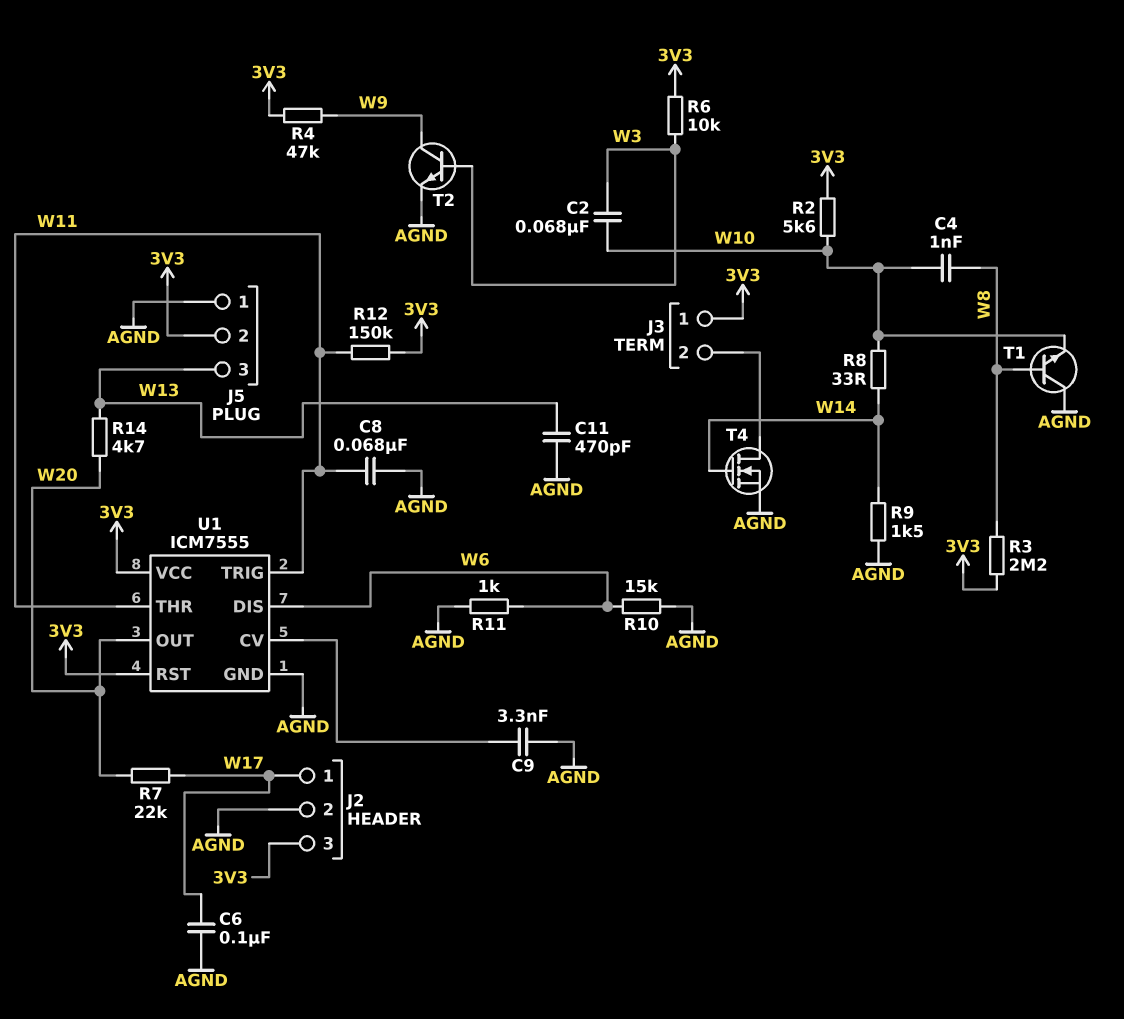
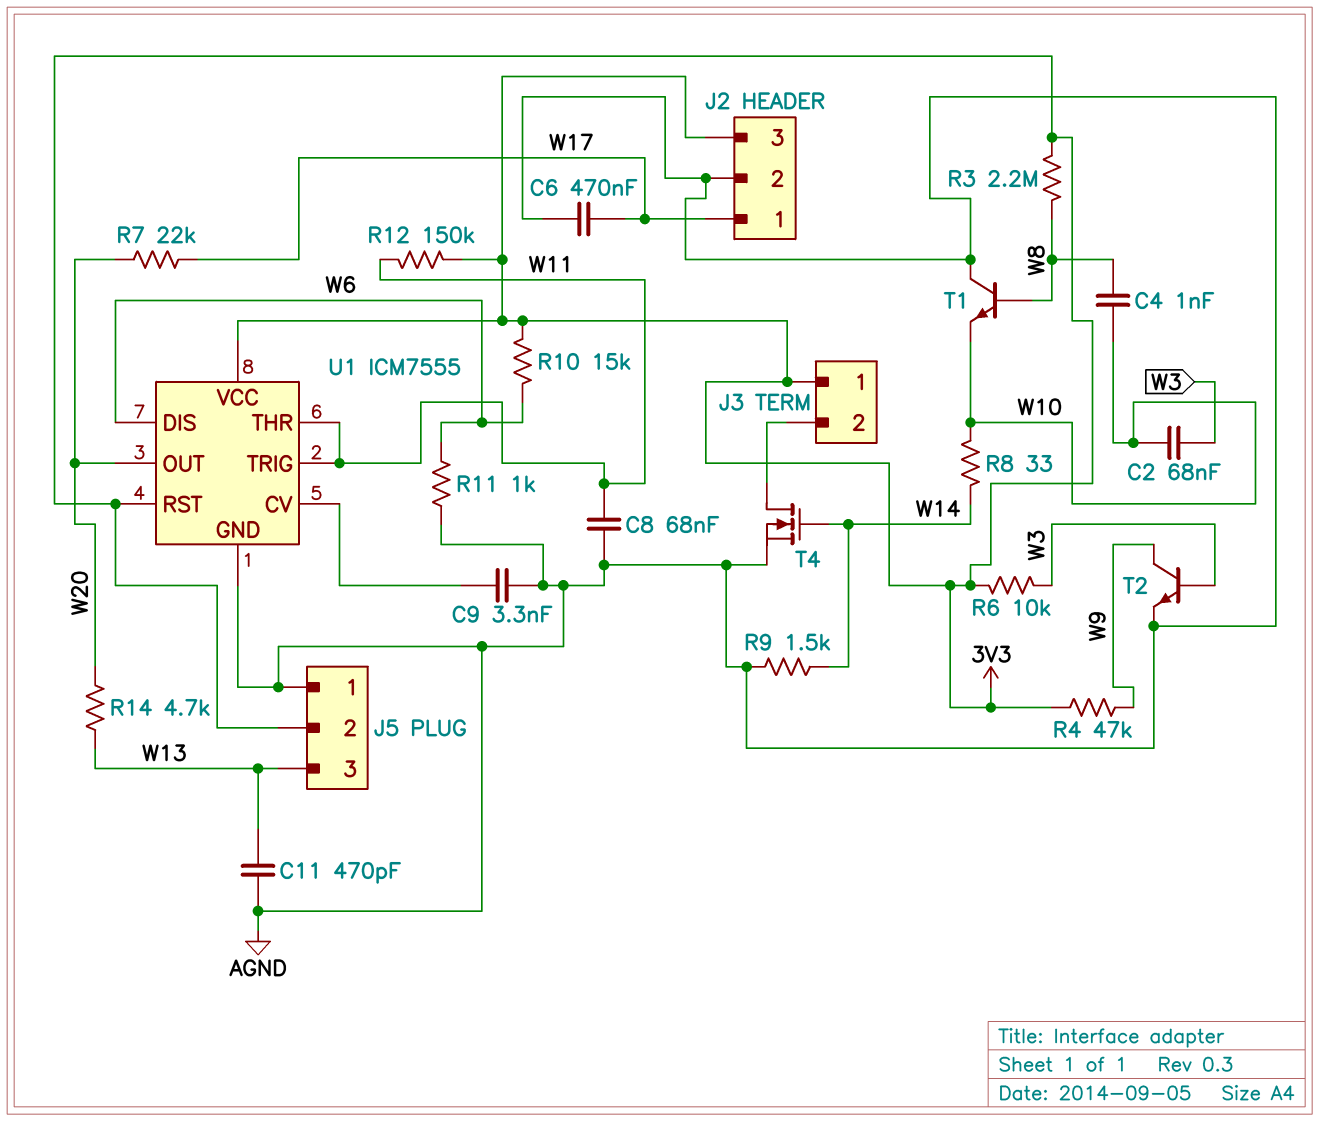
C6: 100nF (AGND, W17) -> 470nF (AGND, W17)
R2: 5.6k (3V3, W10) -> none
R10: 15k (AGND, W6) -> 15k (3V3, W6)

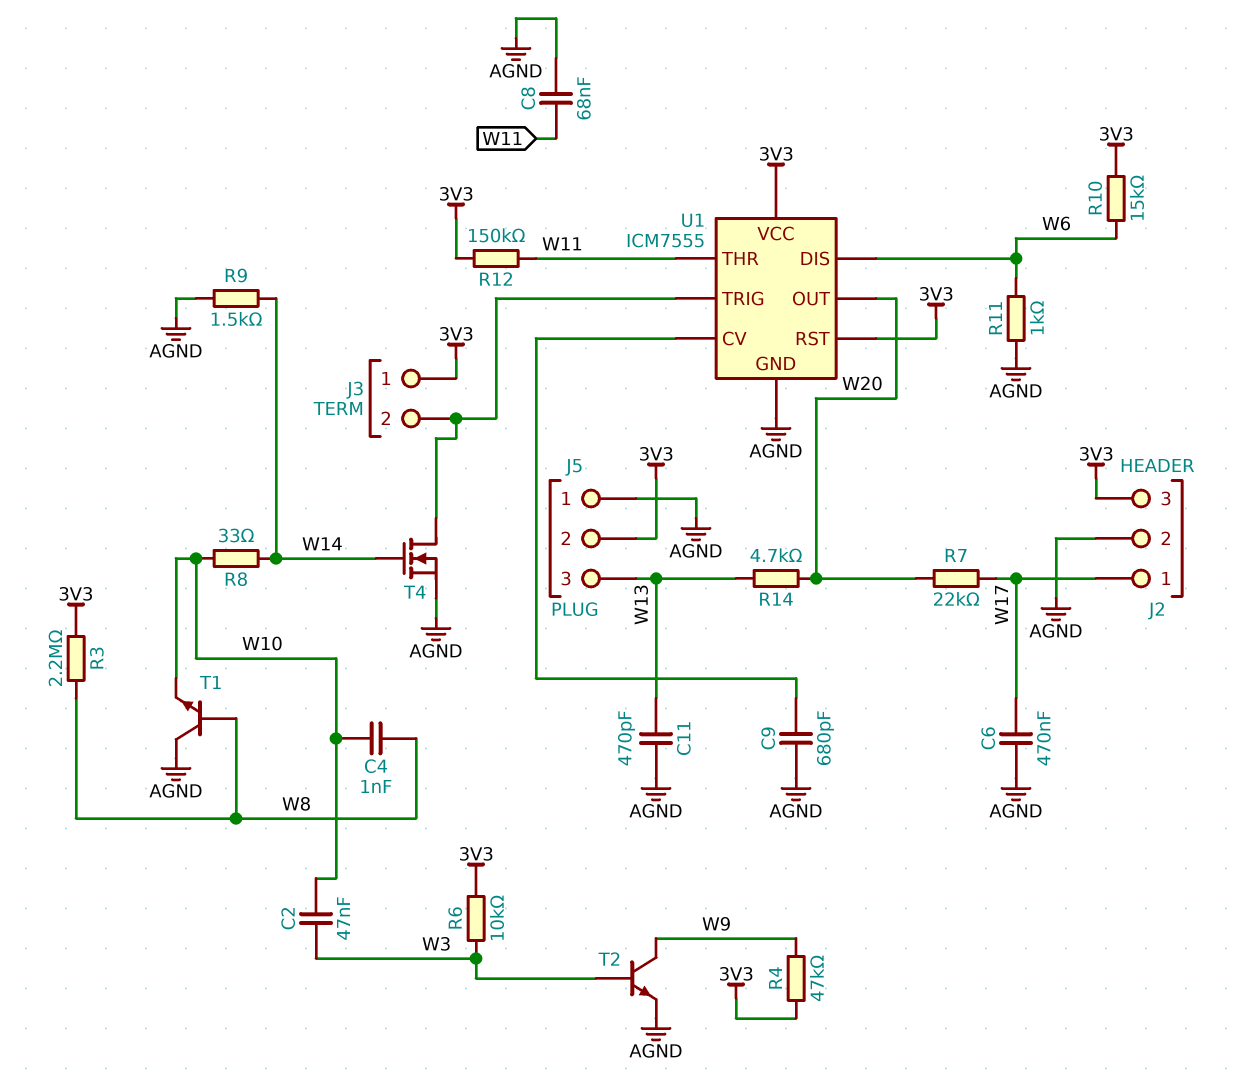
C2: 68nF (W3, W10) -> 47nF (W3, W10)
C9: 3.3nF (AGND, U1/CV) -> 680pF (AGND, U1/CV)
U1 pin TRIG: W11 -> J3/2

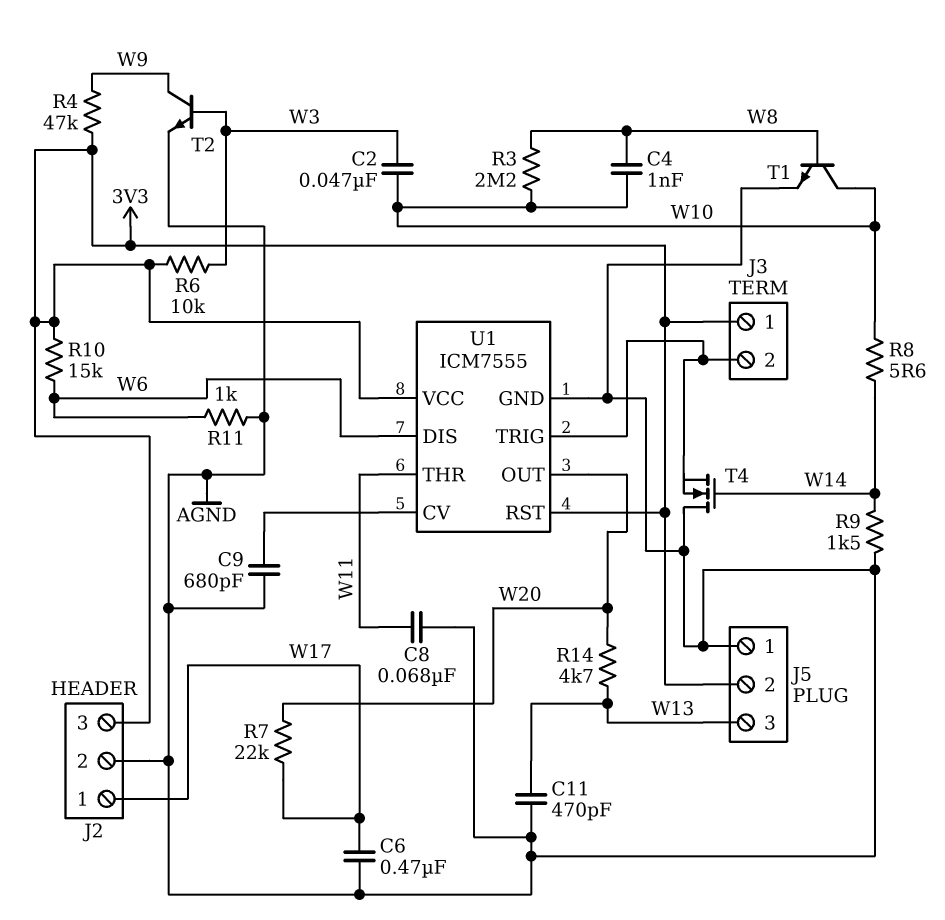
R3: 2.2M (3V3, W8) -> 2.2M (W8, W10)
R8: 33 (W10, W14) -> 5.6 (W10, W14)
R12: 150k (3V3, W11) -> none
T1: NPN (B W8, C AGND, E W10) -> NPN (B W8, C W10, E AGND)
T4: NMOS (G W14, D J3/2, S AGND) -> NMOS (G W14, D AGND, S J3/2)

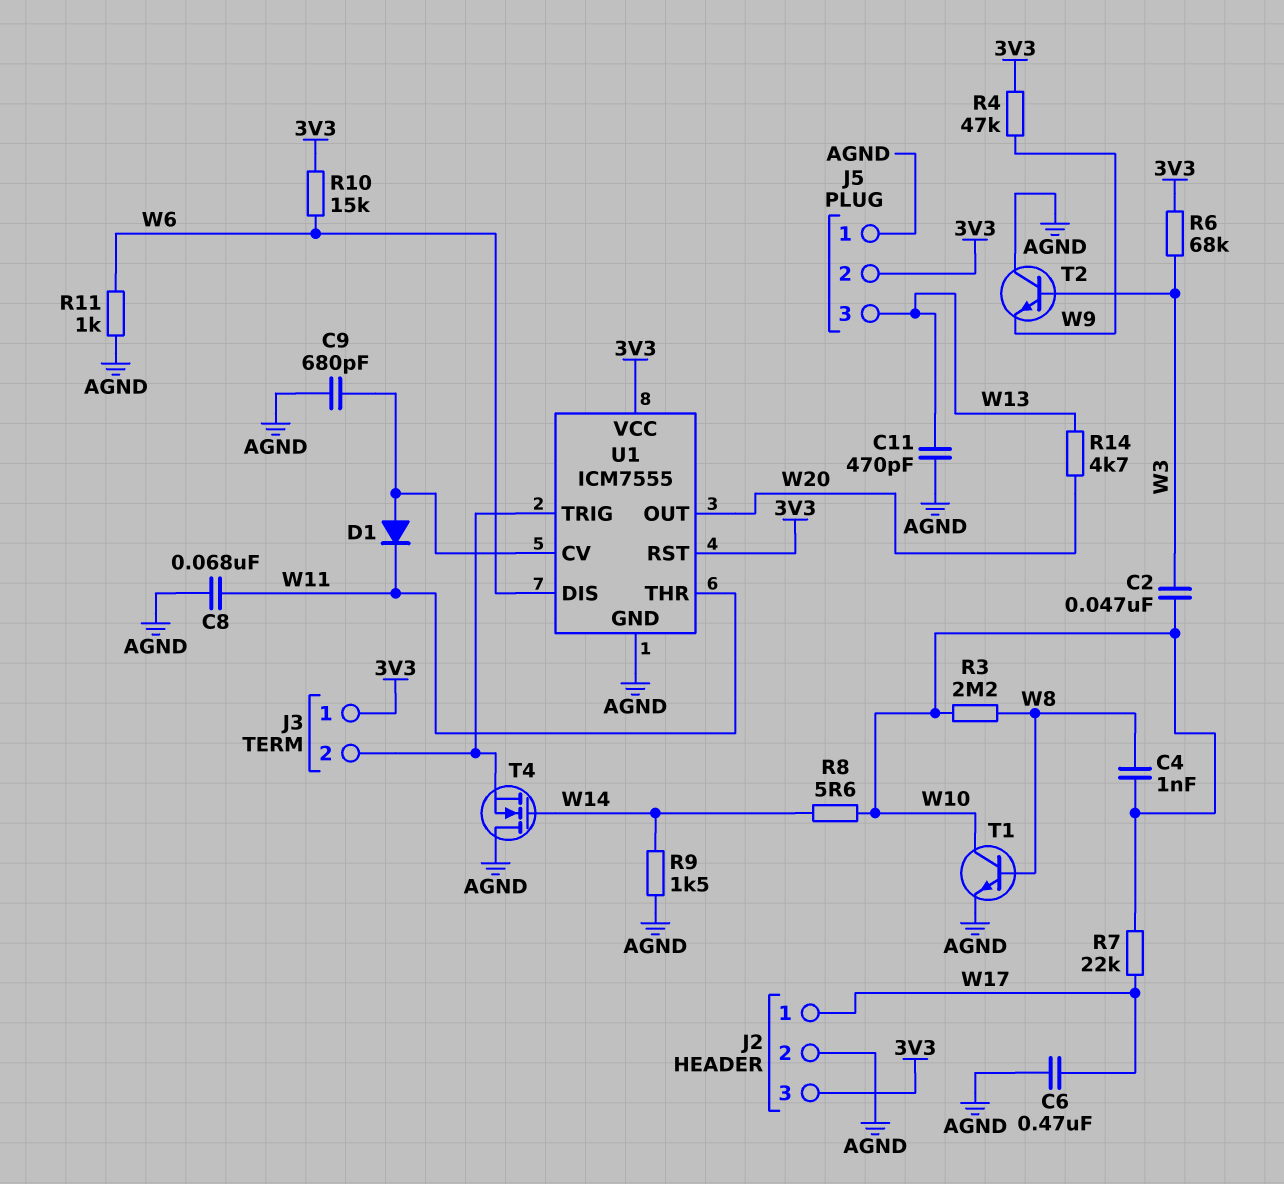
D1: none -> diode (A U1/CV, K W11)
R6: 10k (3V3, W3) -> 68k (3V3, W3)
R7: 22k (W17, W20) -> 22k (W10, W17)
T2: NPN (B W3, C W9, E AGND) -> NPN (B W3, C AGND, E W9)

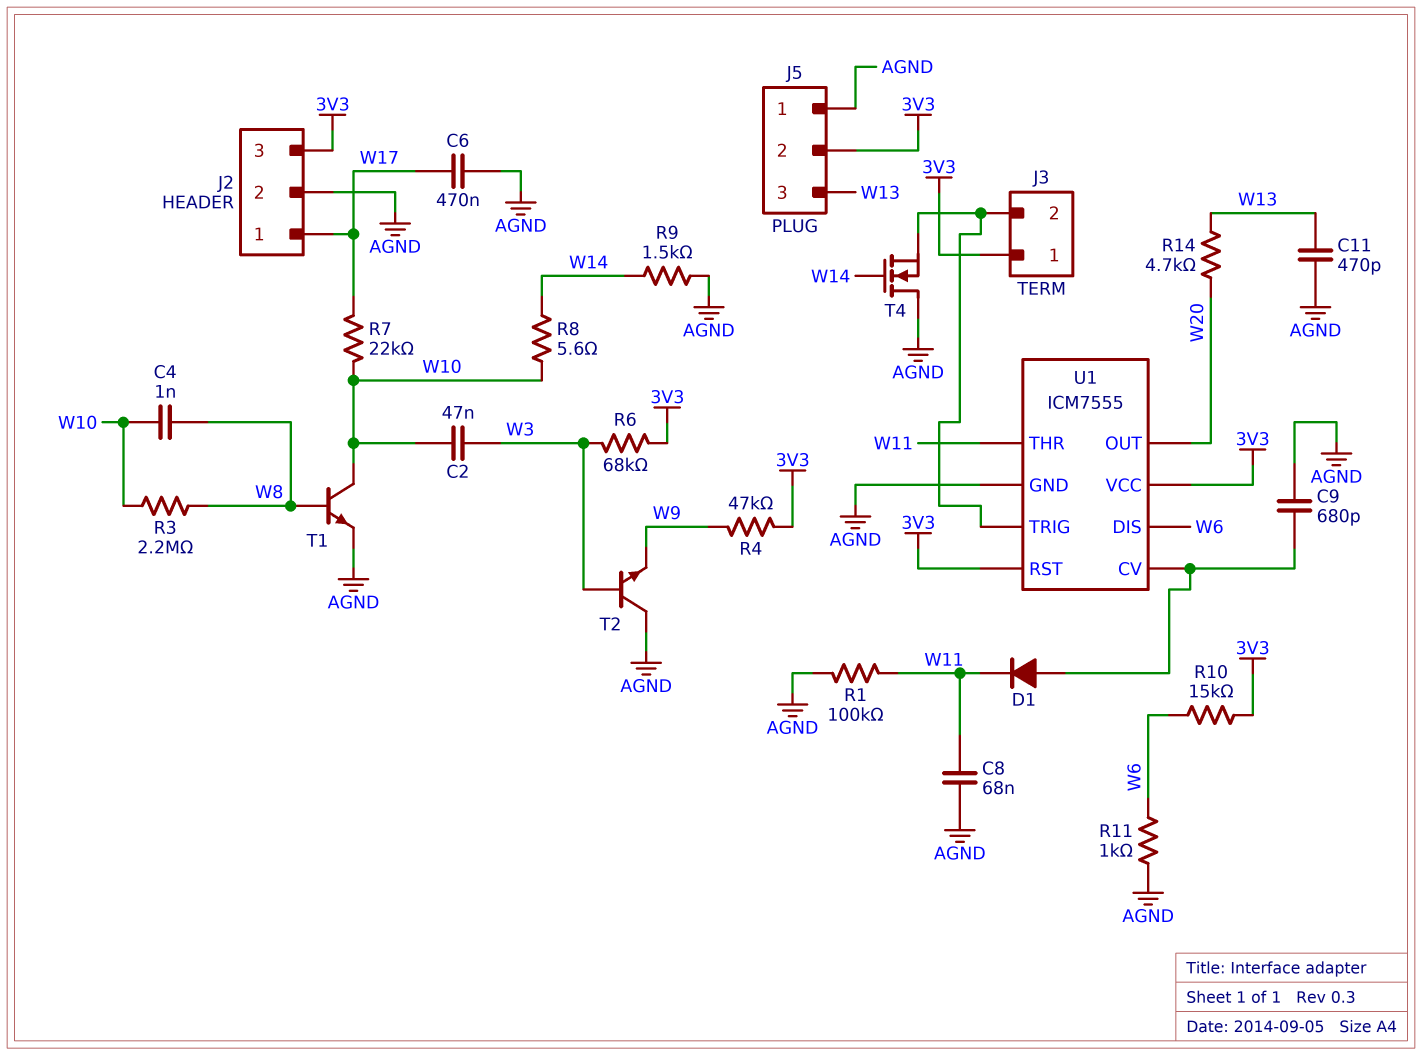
R1: none -> 100k (AGND, W11)

